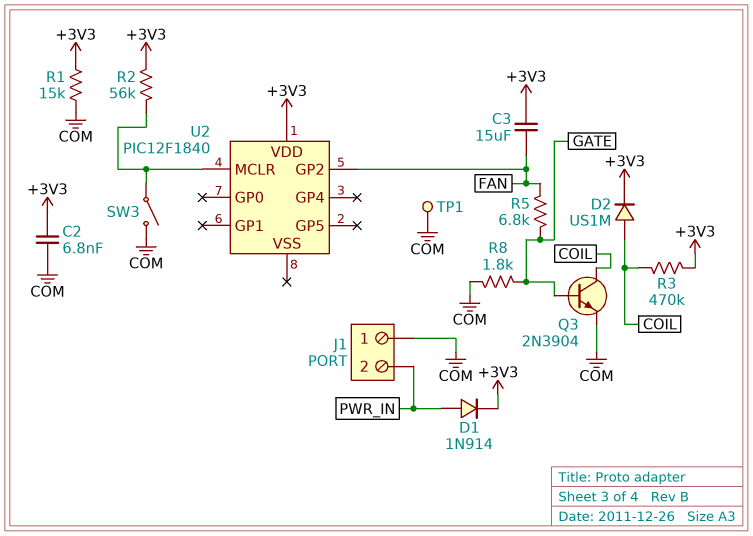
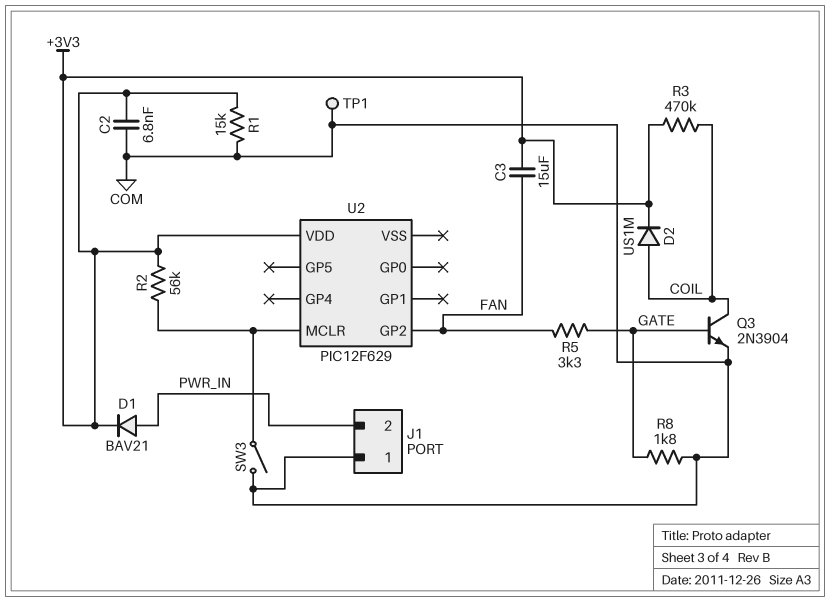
D1: diode 1N914 (A PWR_IN, K +3V3) -> diode BAV21 (A PWR_IN, K +3V3)
R5: 6.8k (FAN, GATE) -> 3.3k (FAN, GATE)
U2: PIC12F1840 -> PIC12F629

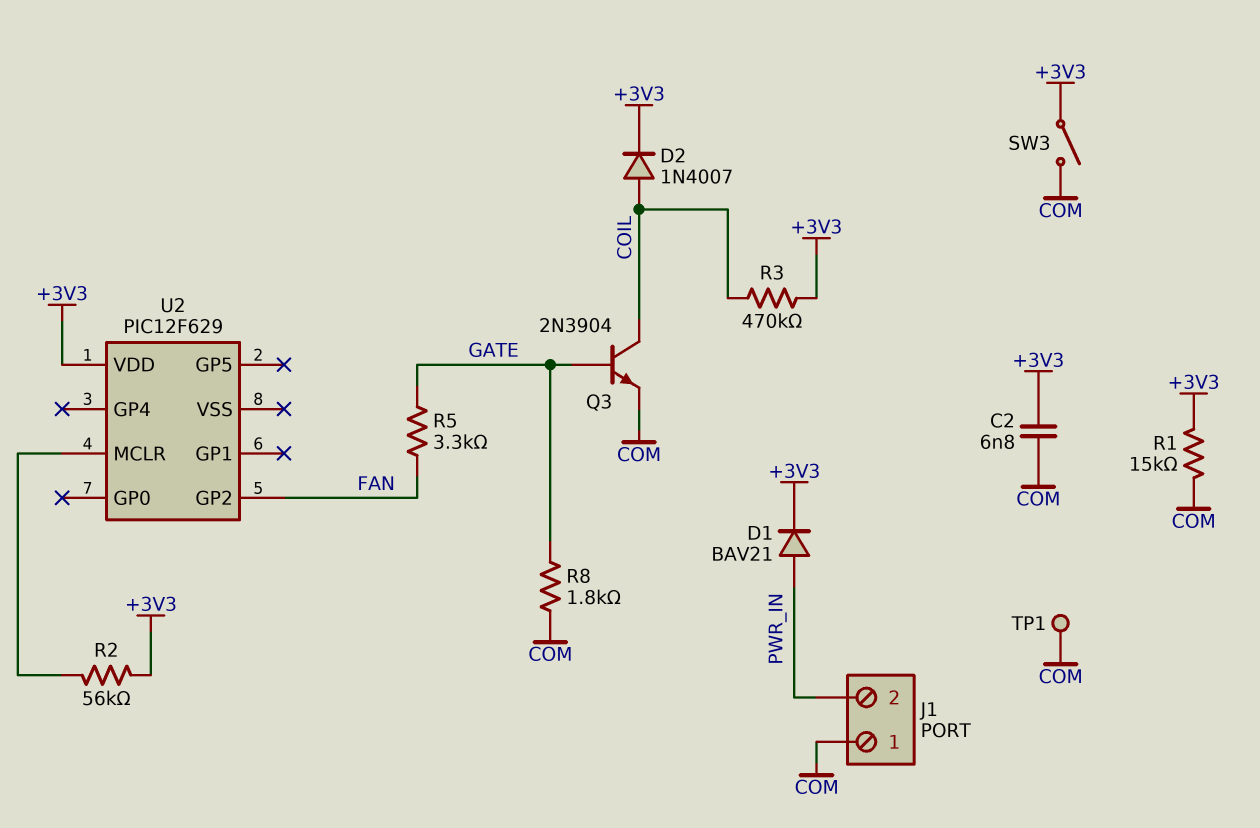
C3: 15uF (+3V3, FAN) -> none
D2: diode US1M (A COIL, K +3V3) -> diode 1N4007 (A COIL, K +3V3)
SW3: switch (COM, U2/MCLR) -> switch (+3V3, COM)

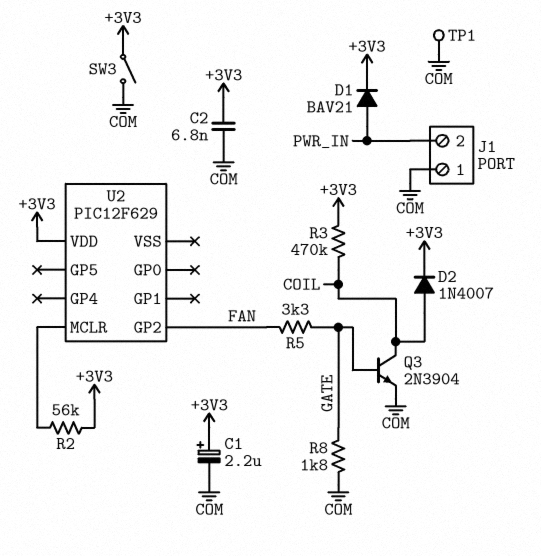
C1: none -> 2.2uF (plus +3V3, minus COM)
R1: 15k (+3V3, COM) -> none

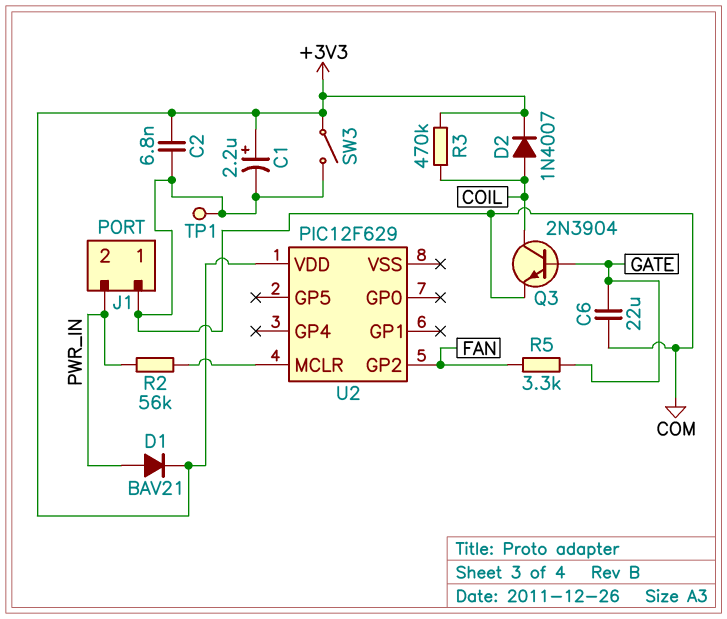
C6: none -> 22uF (COM, GATE)
R2: 56k (+3V3, U2/MCLR) -> 56k (PWR_IN, U2/MCLR)
R8: 1.8k (COM, GATE) -> none

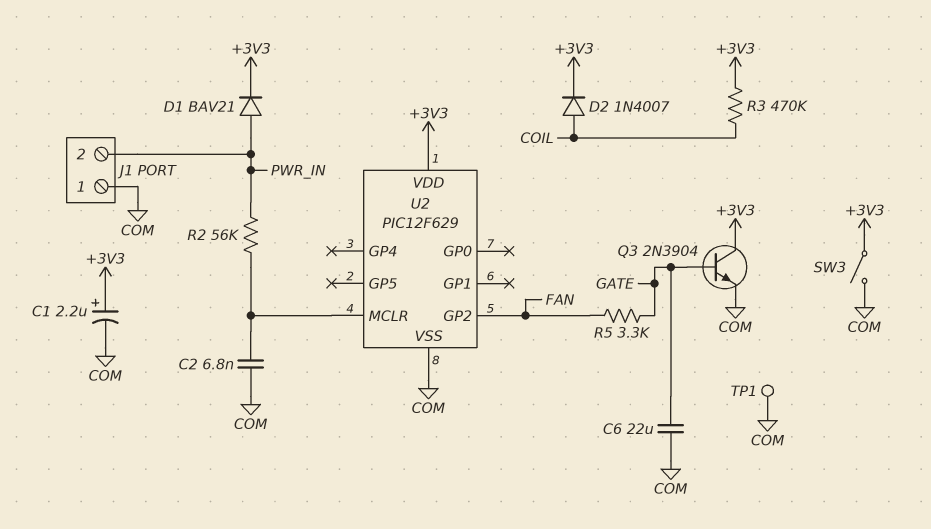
C2: 6.8nF (+3V3, COM) -> 6.8nF (COM, U2/MCLR)
Q3: NPN 2N3904 (B GATE, C COIL, E COM) -> NPN 2N3904 (B GATE, C +3V3, E COM)
U2 pin VSS: none -> COM

